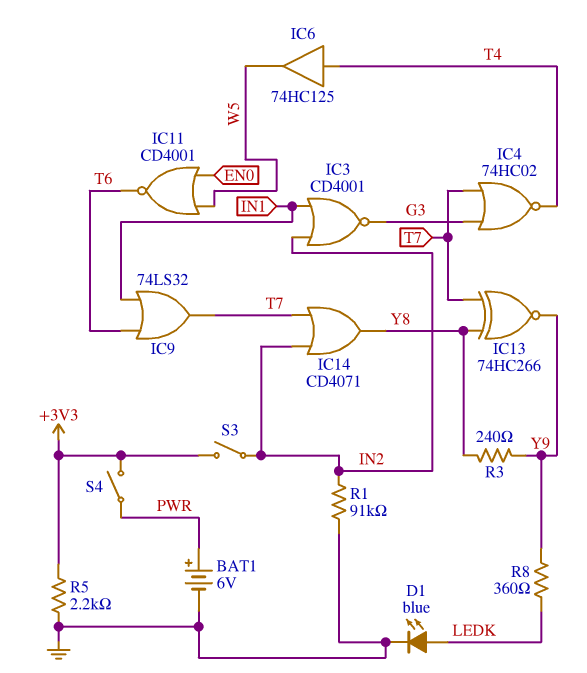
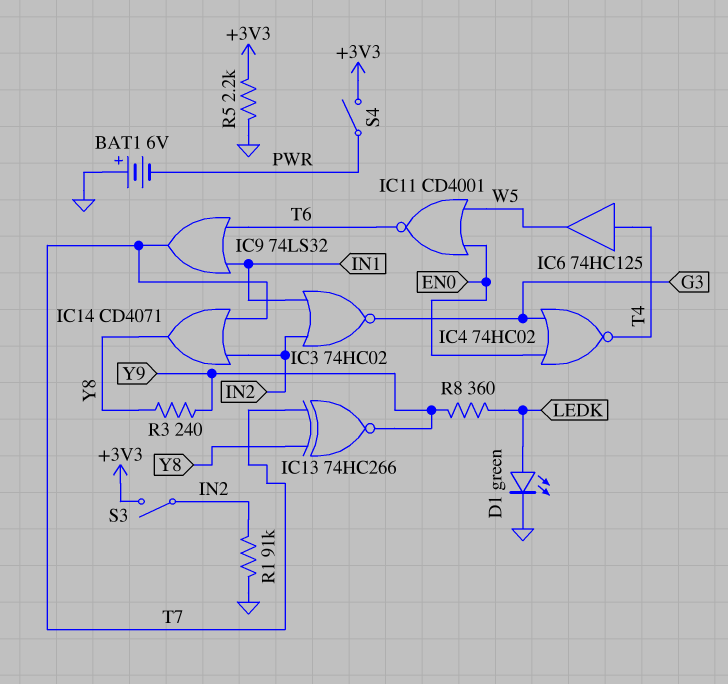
BAT1: 6V (plus PWR, minus GND) -> 6V (plus GND, minus PWR)
D1: LED blue (A LEDK, K GND) -> LED green (A LEDK, K GND)
IC3: NOR CD4001 (in IN1, in IN2, out G3) -> NOR 74HC02 (in IN1, in IN2, out G3)
IC4: NOR 74HC02 (in G3, in T7, out T4) -> NOR 74HC02 (in EN0, in G3, out T4)

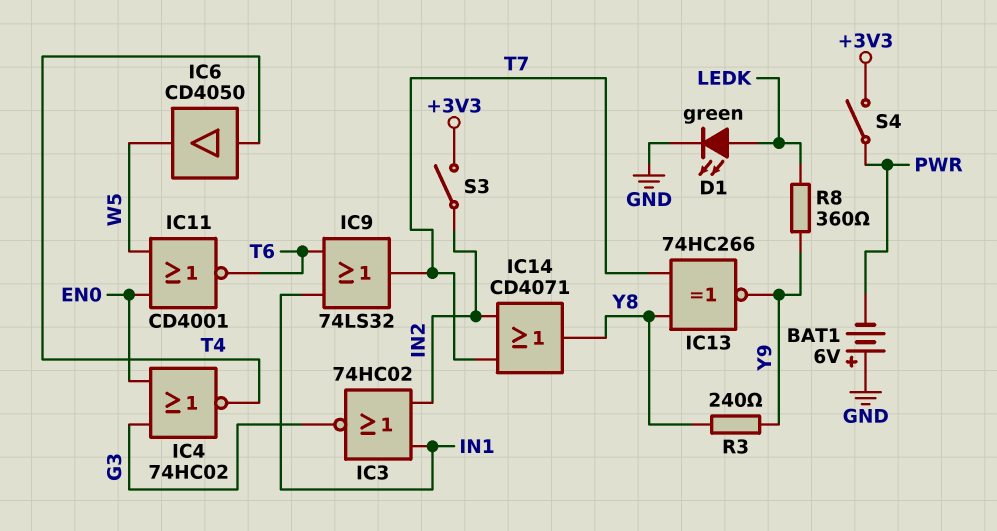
IC6: buffer 74HC125 (in T4, out W5) -> buffer CD4050 (in T4, out W5)
R1: 91k (GND, IN2) -> none
R5: 2.2k (+3V3, GND) -> none

